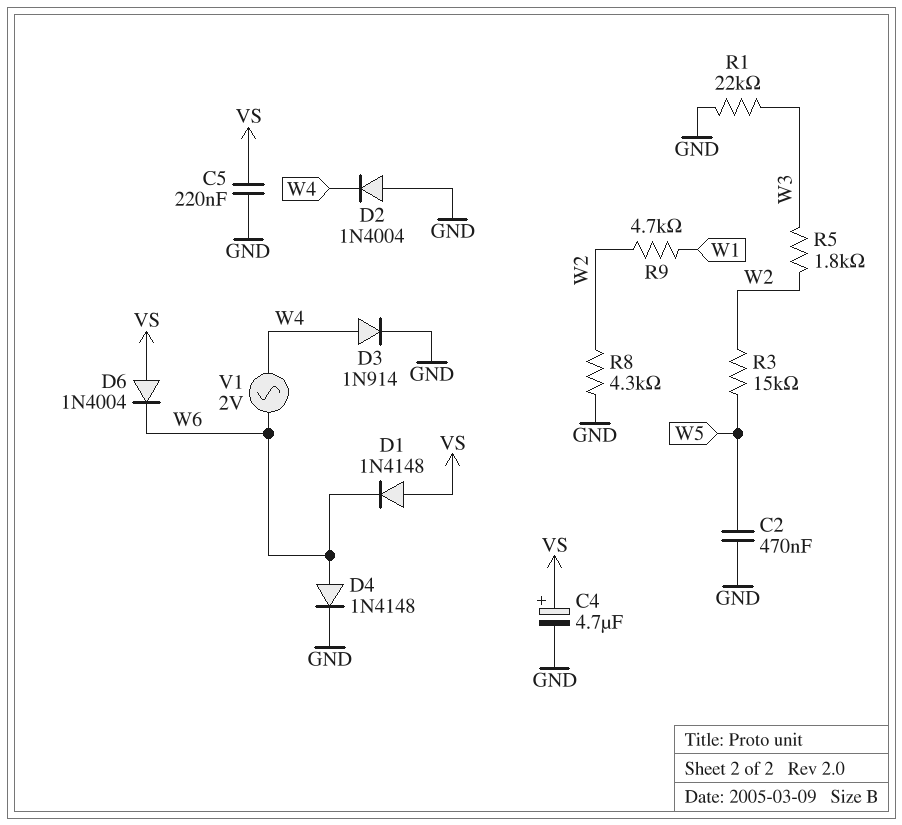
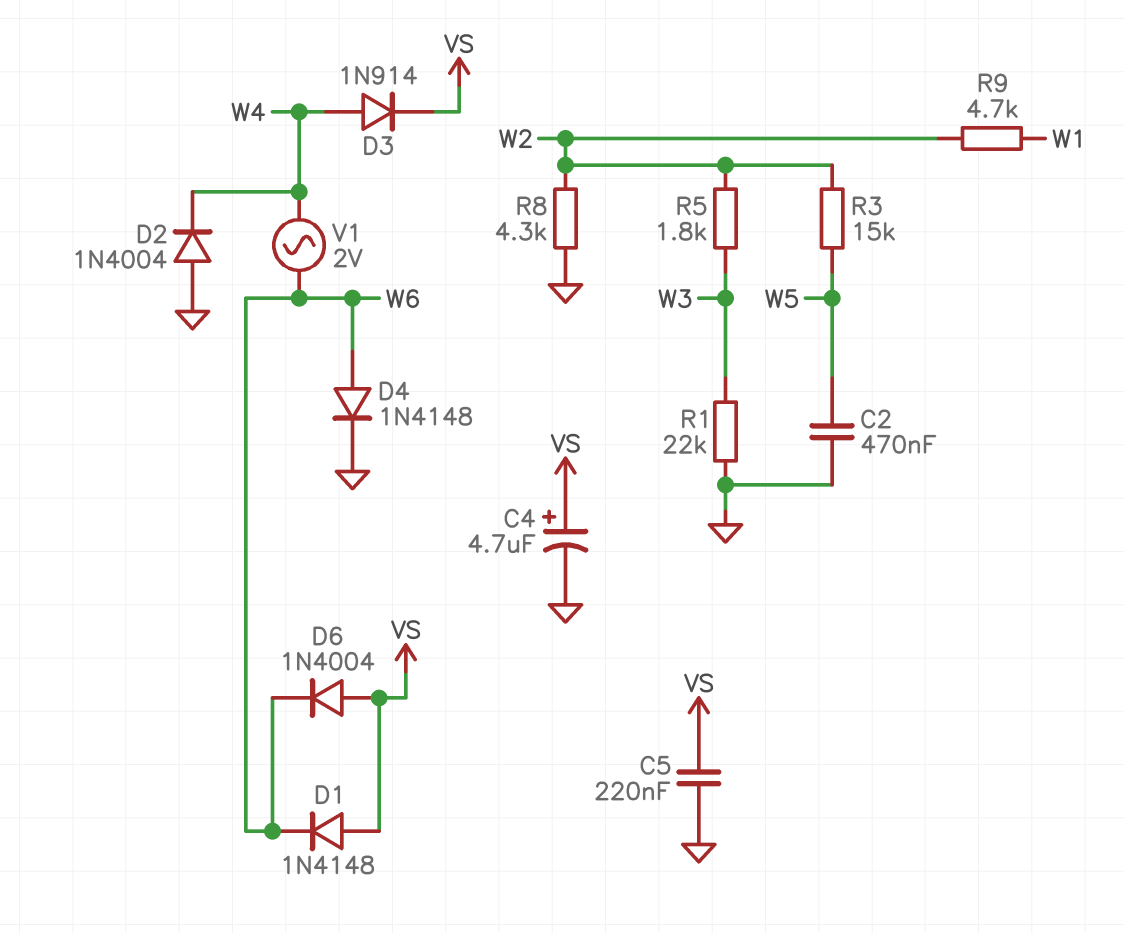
D3: diode 1N914 (A W4, K GND) -> diode 1N914 (A W4, K VS)

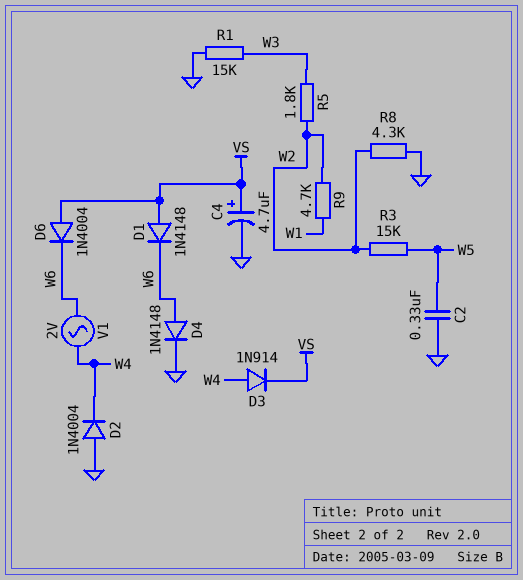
C2: 470nF (GND, W5) -> 330nF (GND, W5)
C5: 220nF (GND, VS) -> none
R1: 22k (GND, W3) -> 15k (GND, W3)

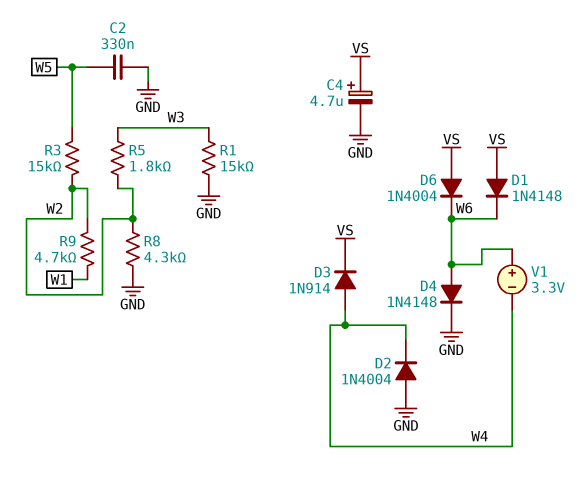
V1: AC 2V (W4, W6) -> 3.3V (plus W6, minus W4)

